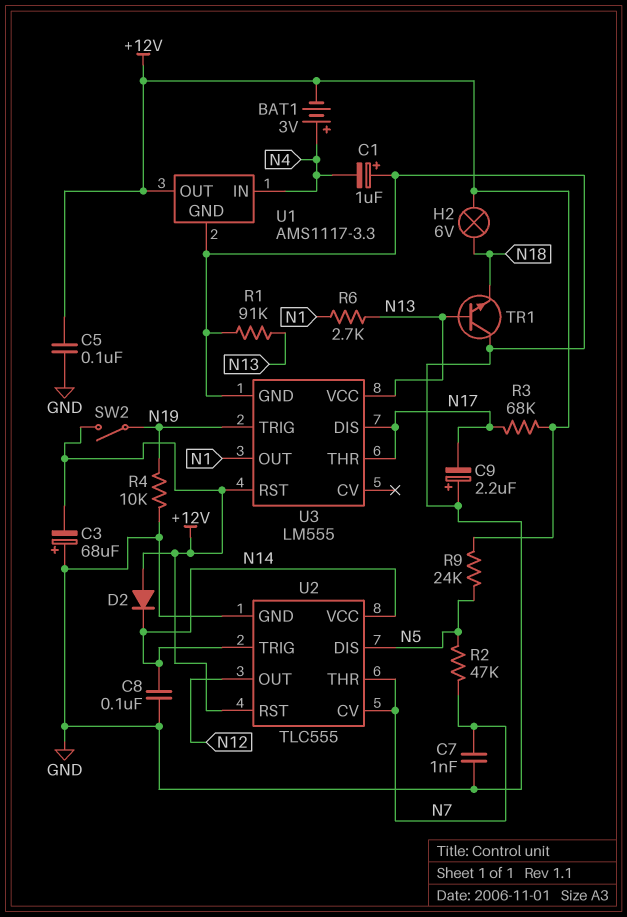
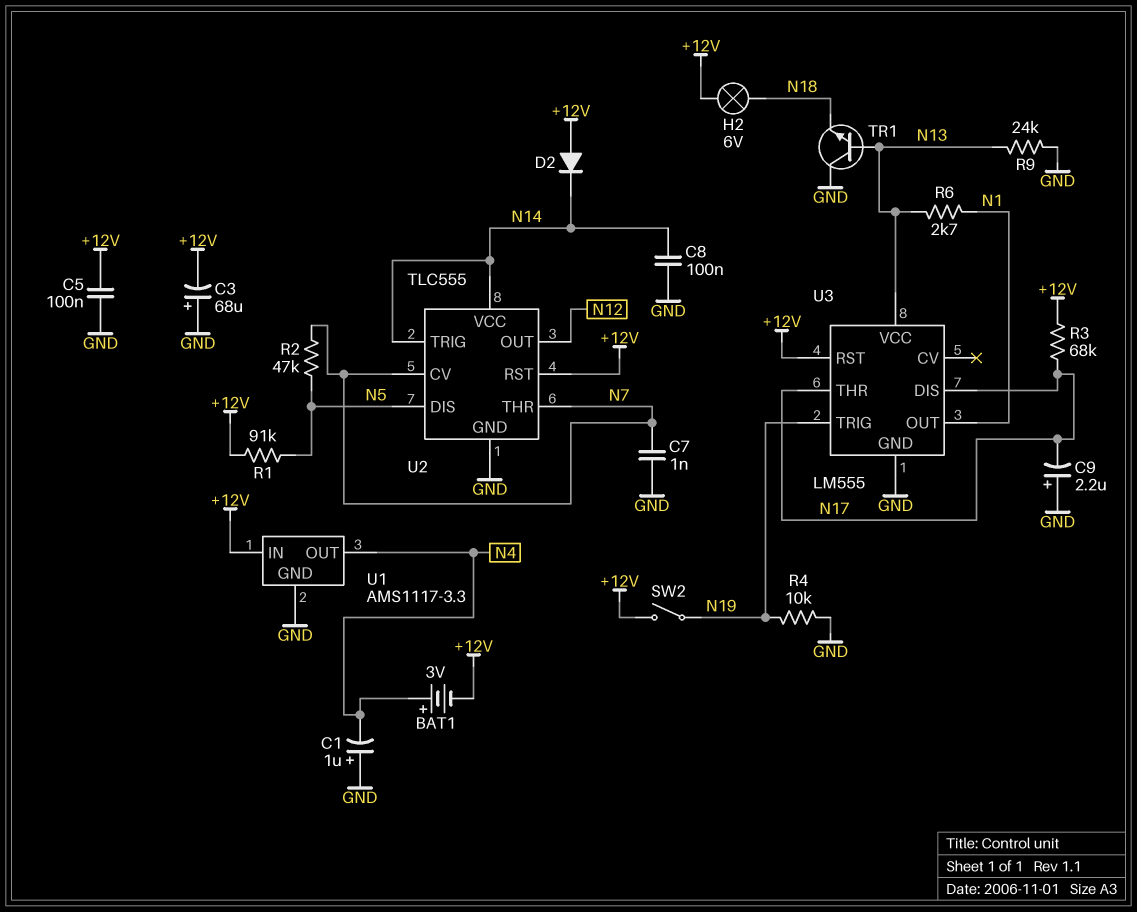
R1: 91k (GND, N13) -> 91k (+12V, N5)
R9: 24k (+12V, N5) -> 24k (GND, N13)
U1 pin IN: N4 -> +12V
U1 pin OUT: +12V -> N4

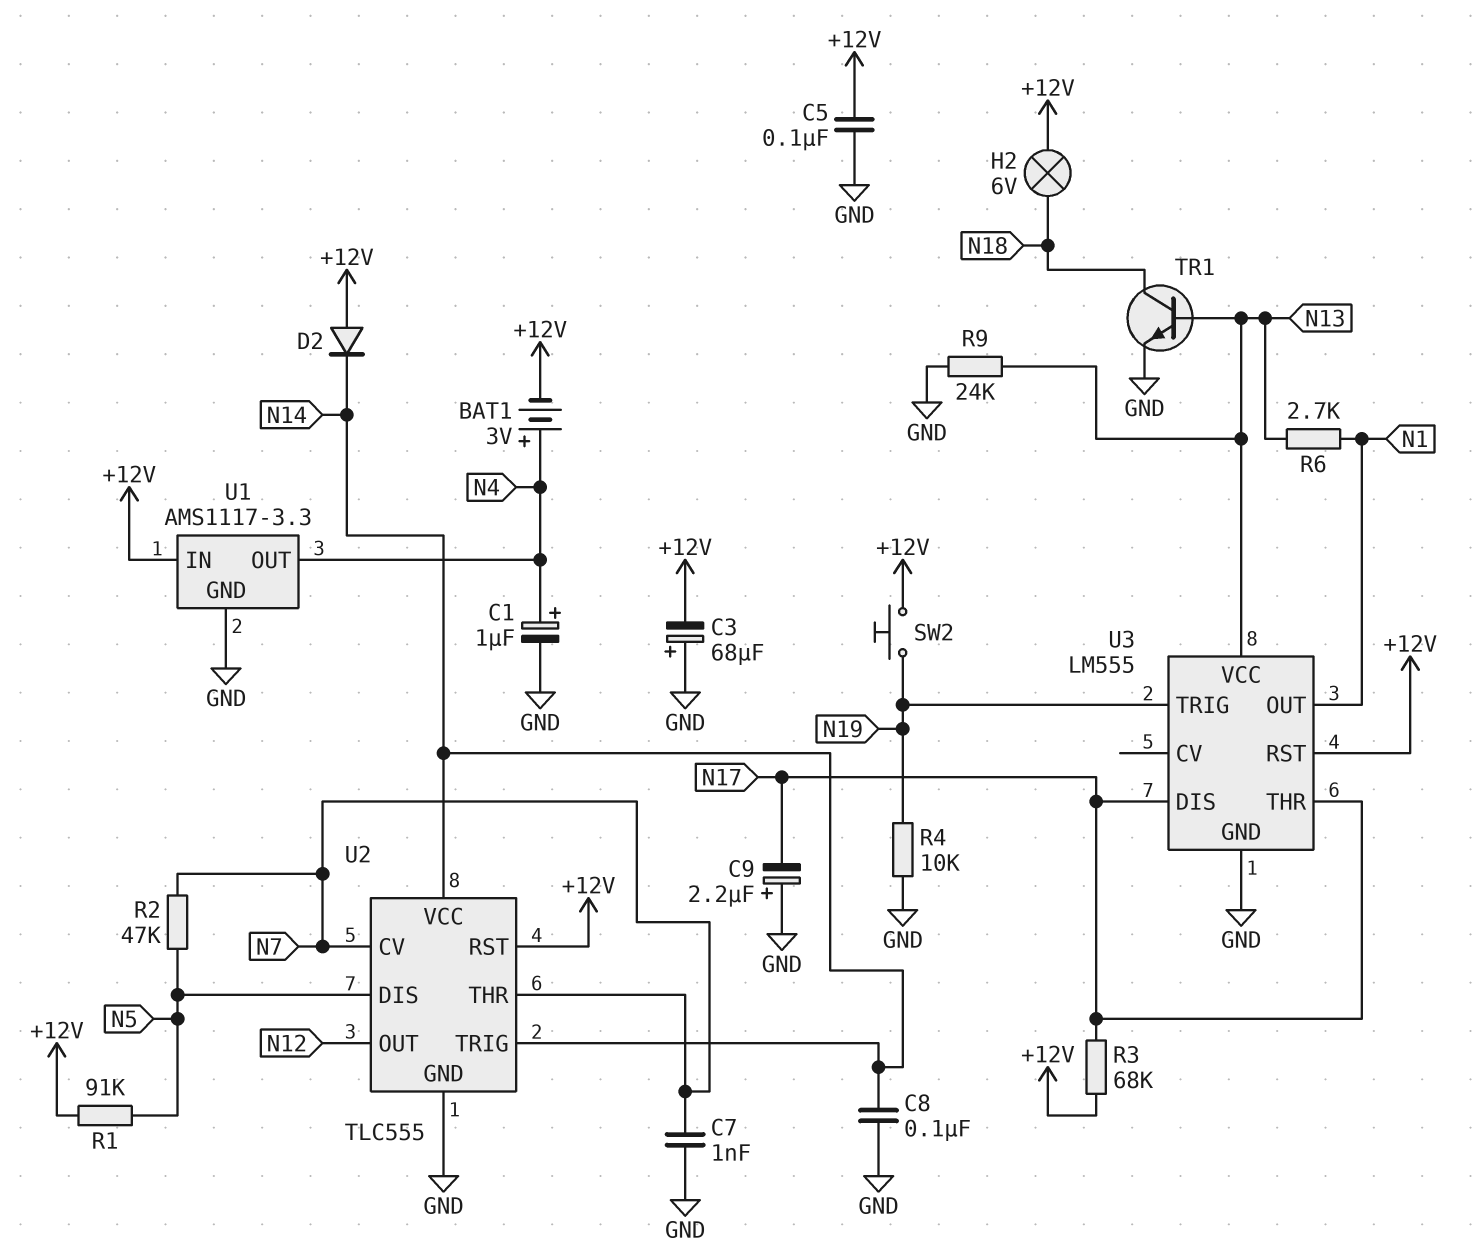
C1: 1uF (plus GND, minus N4) -> 1uF (plus N4, minus GND)
SW2: switch (+12V, N19) -> button (+12V, N19)
TR1: NPN (B N13, C GND, E N18) -> NPN (B N13, C N18, E GND)

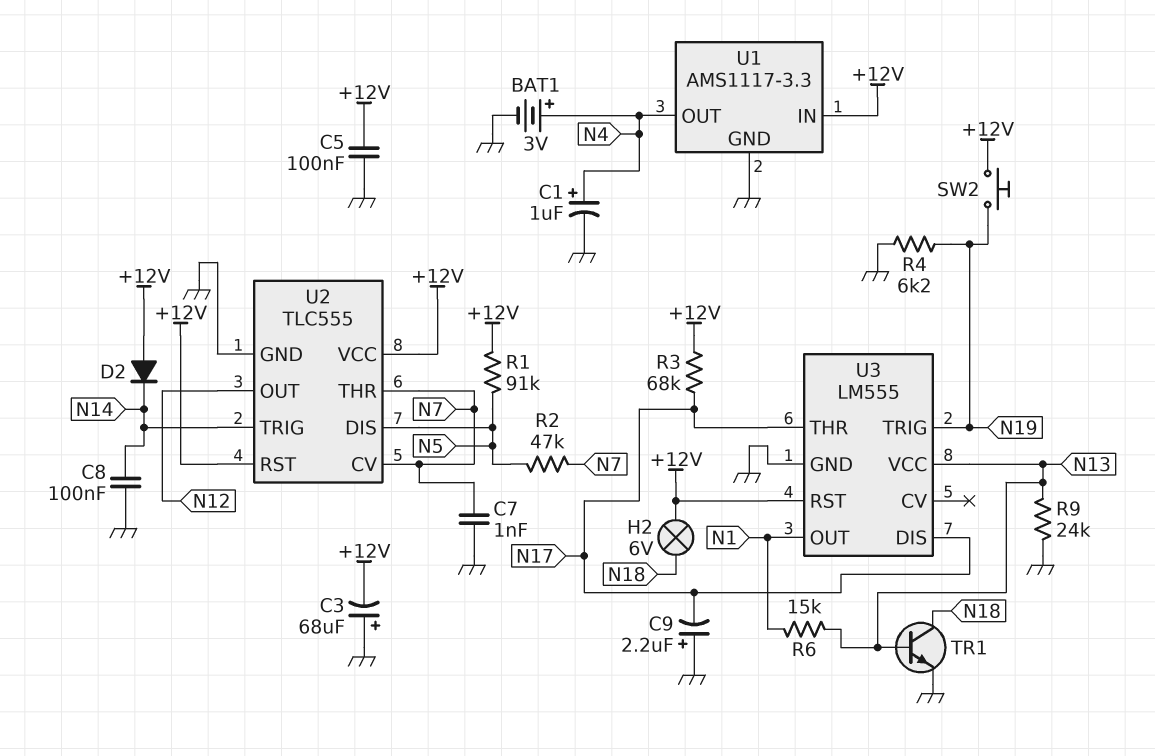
BAT1: 3V (plus N4, minus +12V) -> 3V (plus N4, minus GND)
R4: 10k (GND, N19) -> 6.2k (GND, N19)
R6: 2.7k (N1, N13) -> 15k (N1, N13)
U2 pin VCC: N14 -> +12V

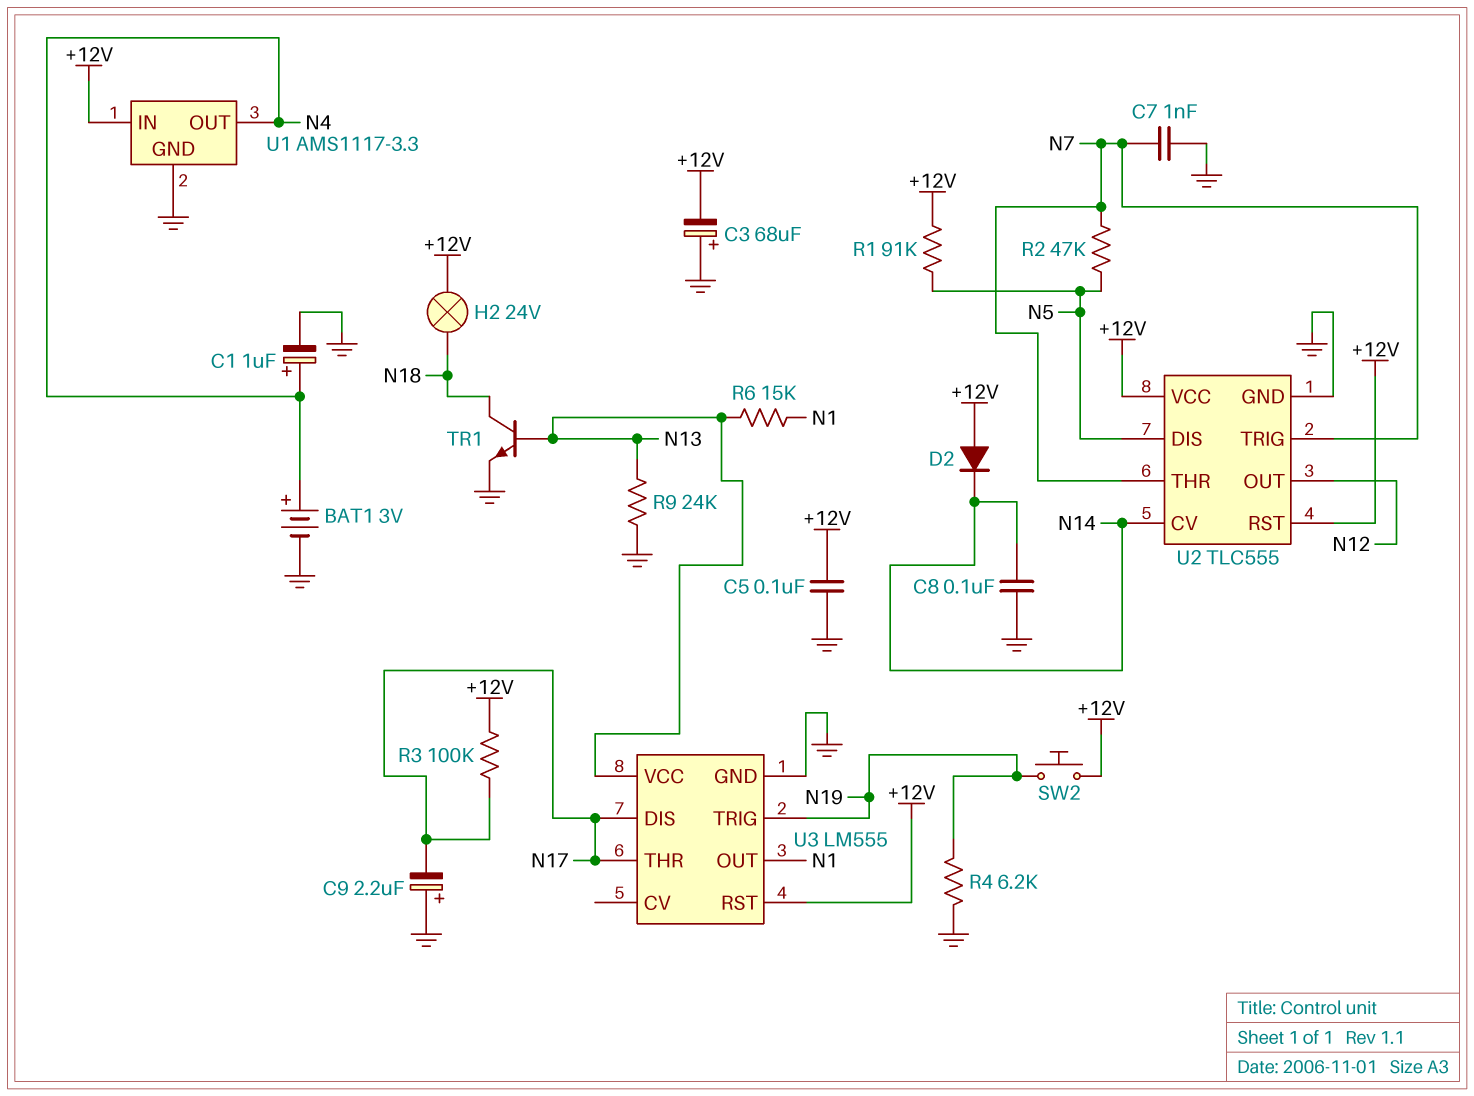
H2: lamp 6V (+12V, N18) -> lamp 24V (+12V, N18)
R3: 68k (+12V, N17) -> 100k (+12V, N17)
U2 pin CV: N7 -> N14
U2 pin TRIG: N14 -> N7

